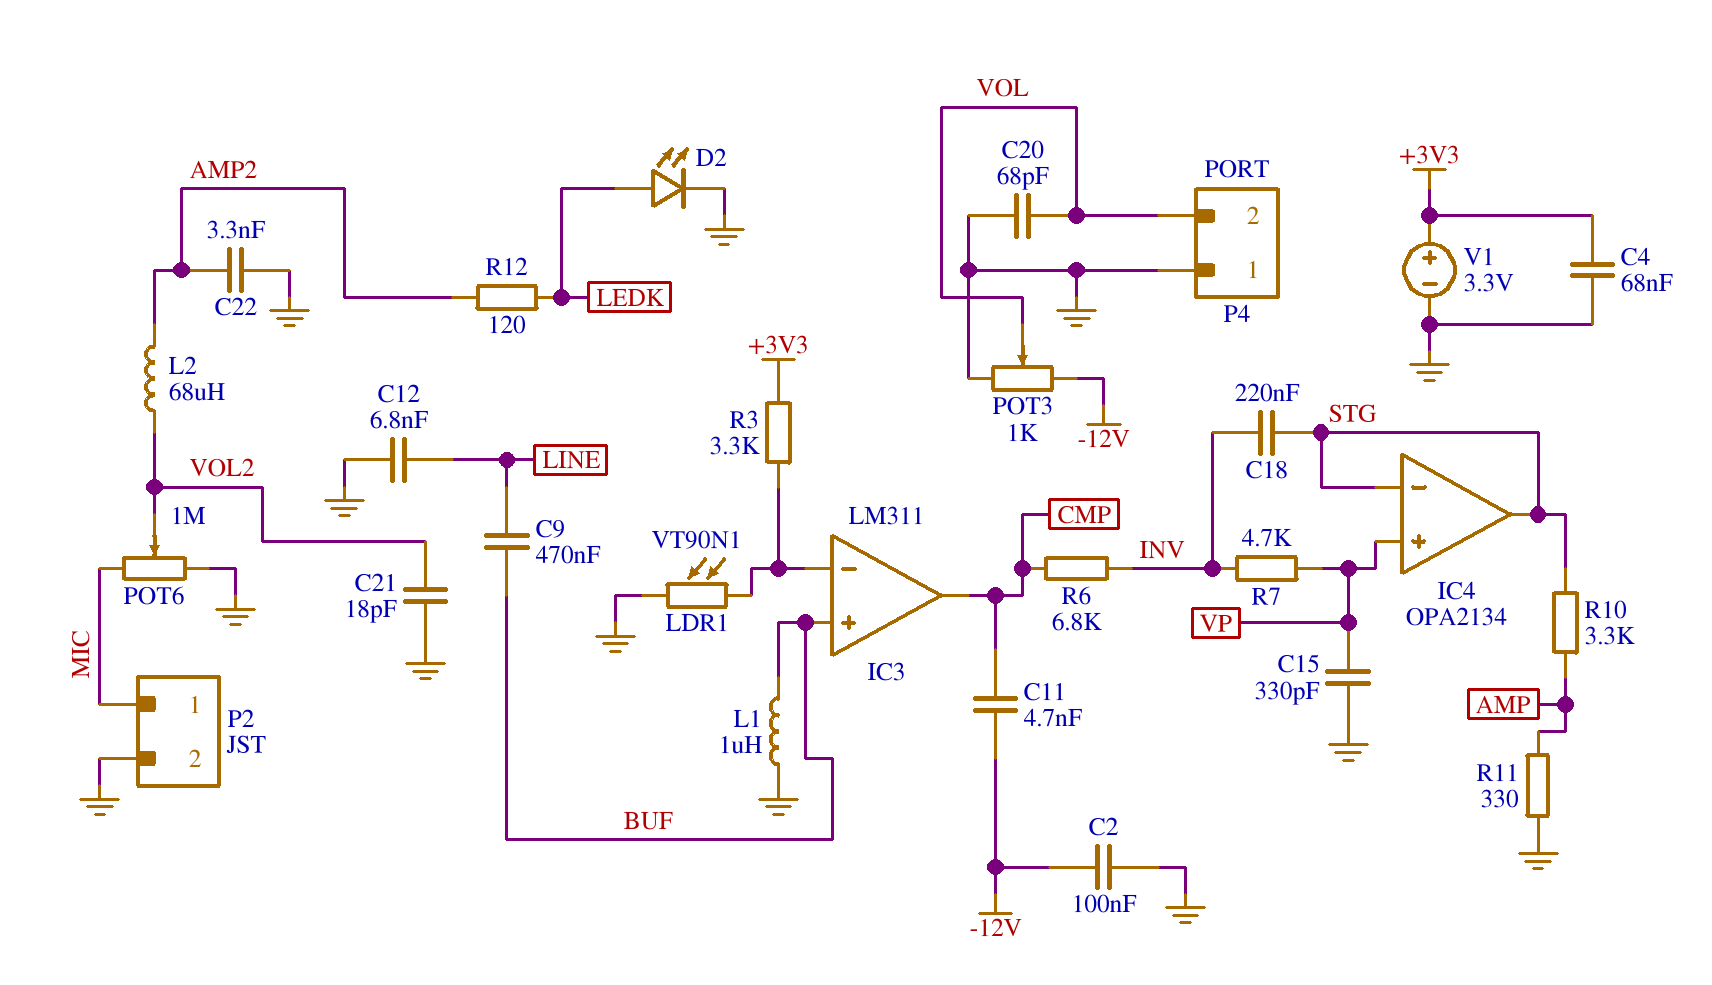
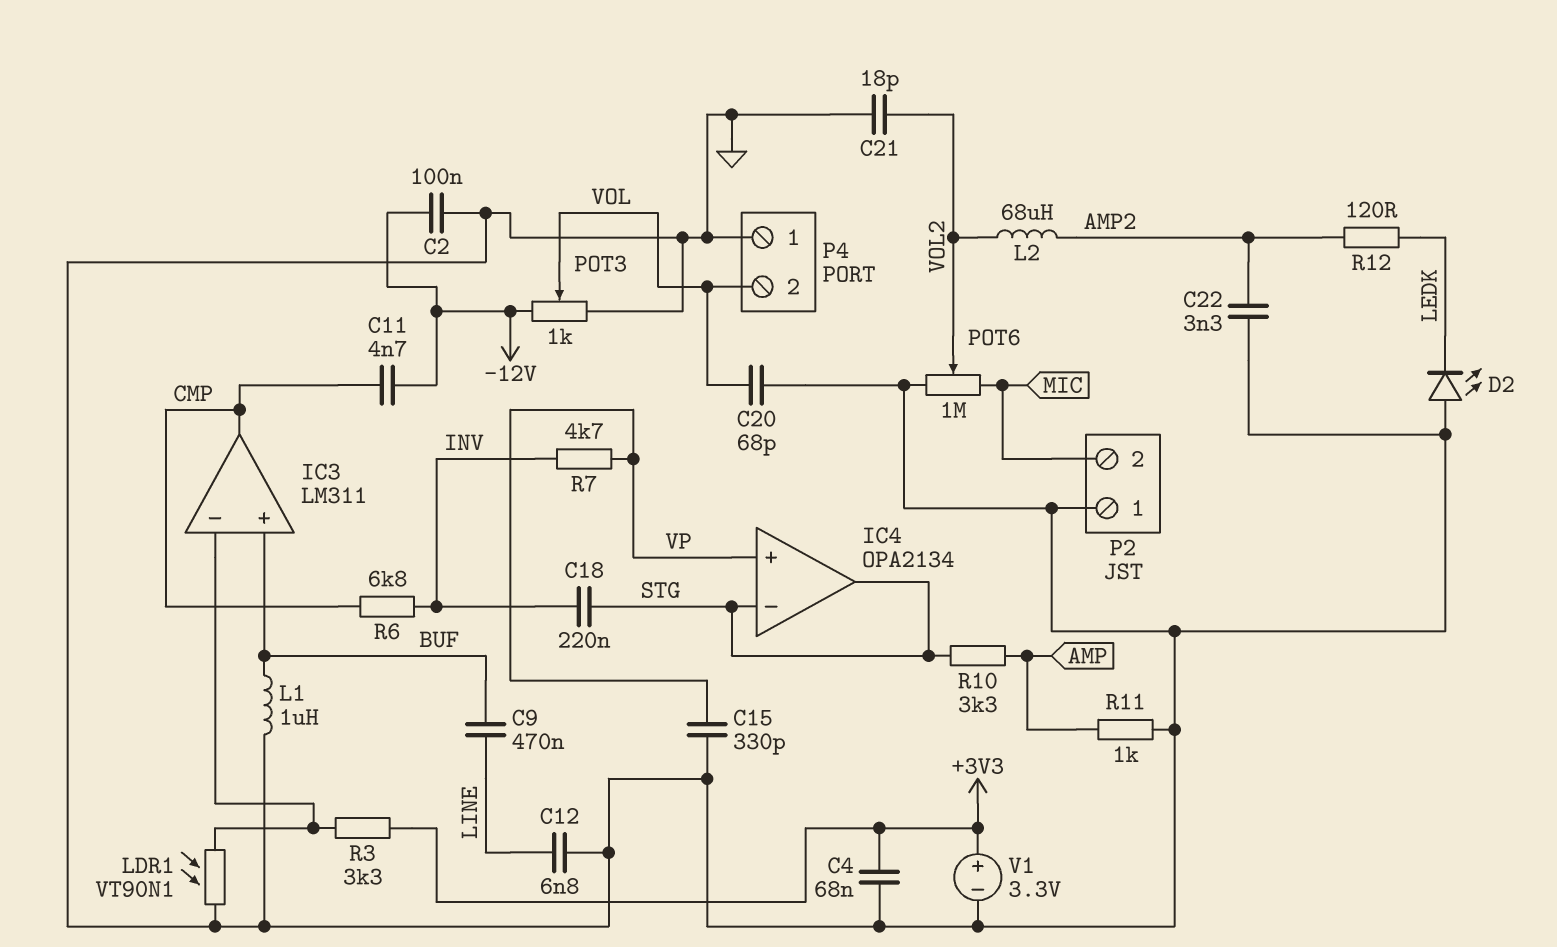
D2: LED (A LEDK, K GND) -> LED (A GND, K LEDK)
P2 pin 1: MIC -> GND
P2 pin 2: GND -> MIC
R11: 330 (AMP, GND) -> 1k (AMP, GND)

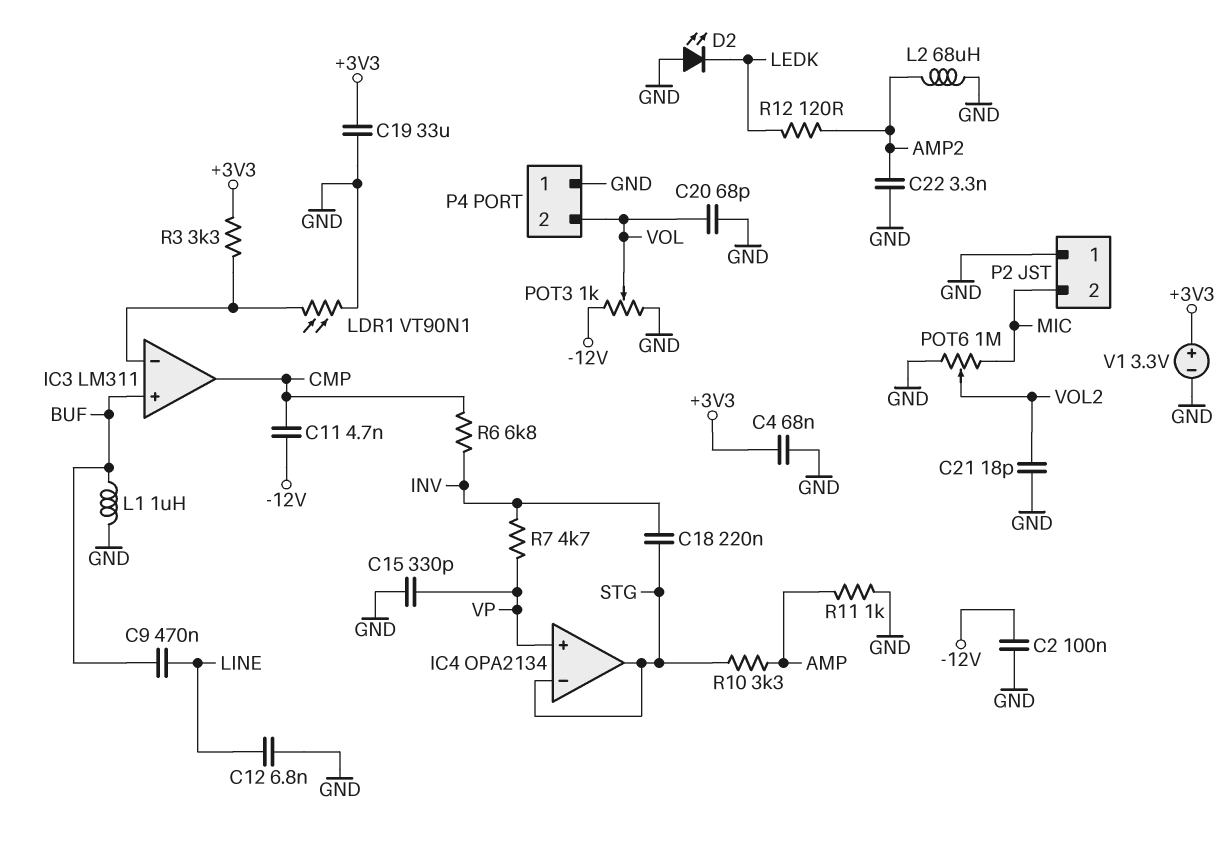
C19: none -> 33uF (+3V3, GND)
L2: 68uH (AMP2, VOL2) -> 68uH (AMP2, GND)

